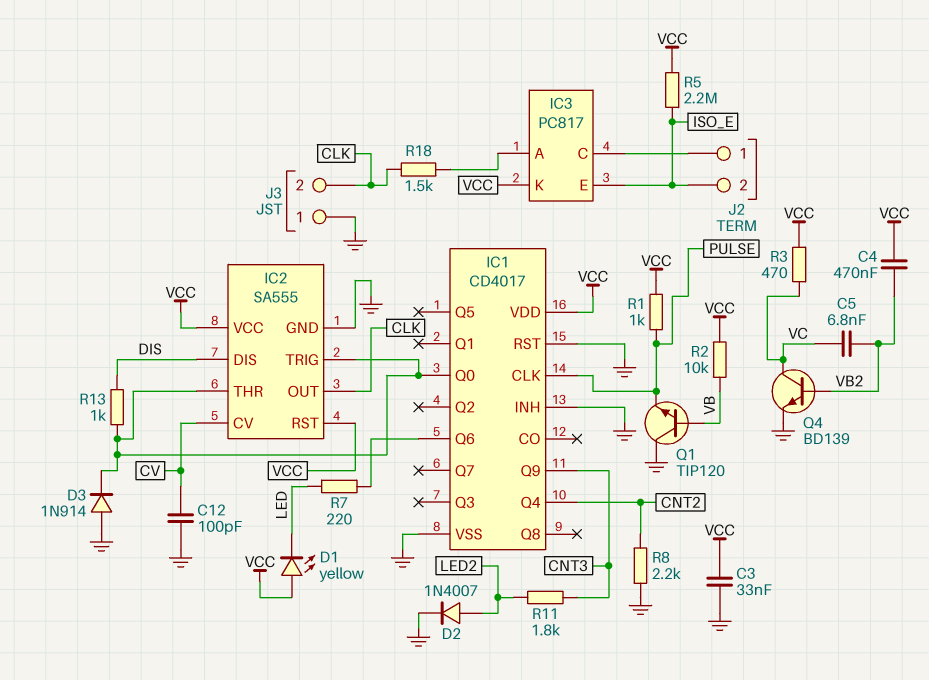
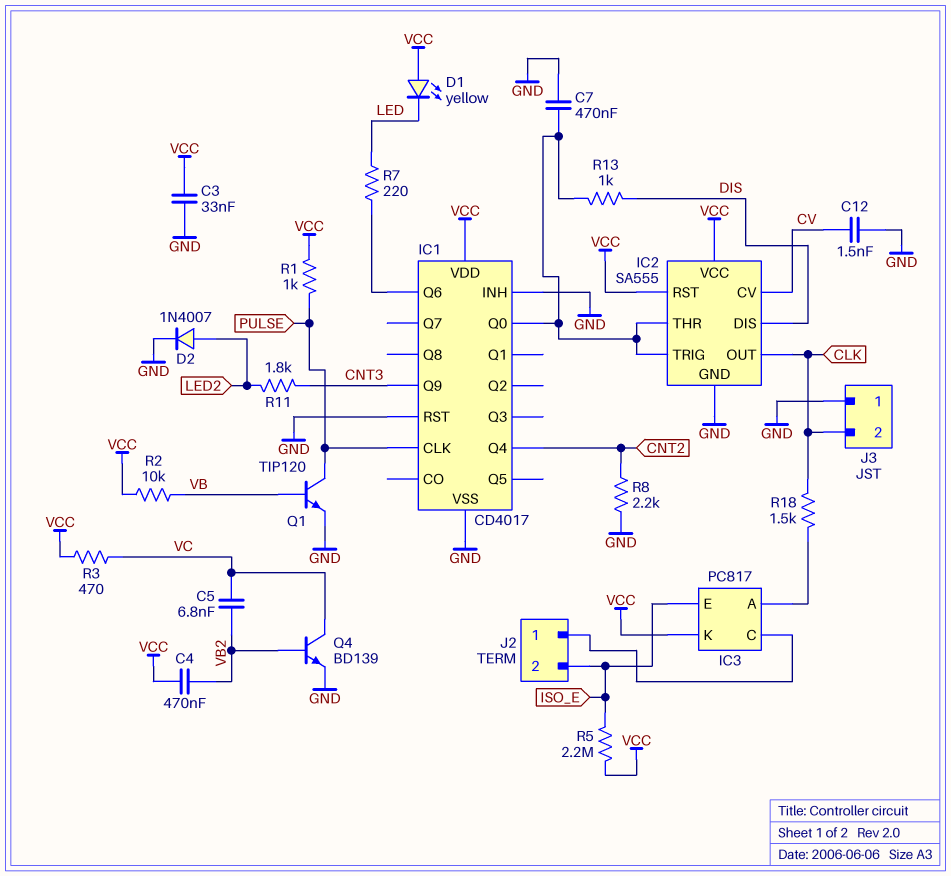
C7: none -> 470nF (GND, IC1/Q0)
C12: 100pF (CV, GND) -> 1.5nF (CV, GND)
D3: diode 1N914 (A GND, K IC1/Q0) -> none
Q1: NPN TIP120 (B VB, C GND, E PULSE) -> NPN TIP120 (B VB, C PULSE, E GND)

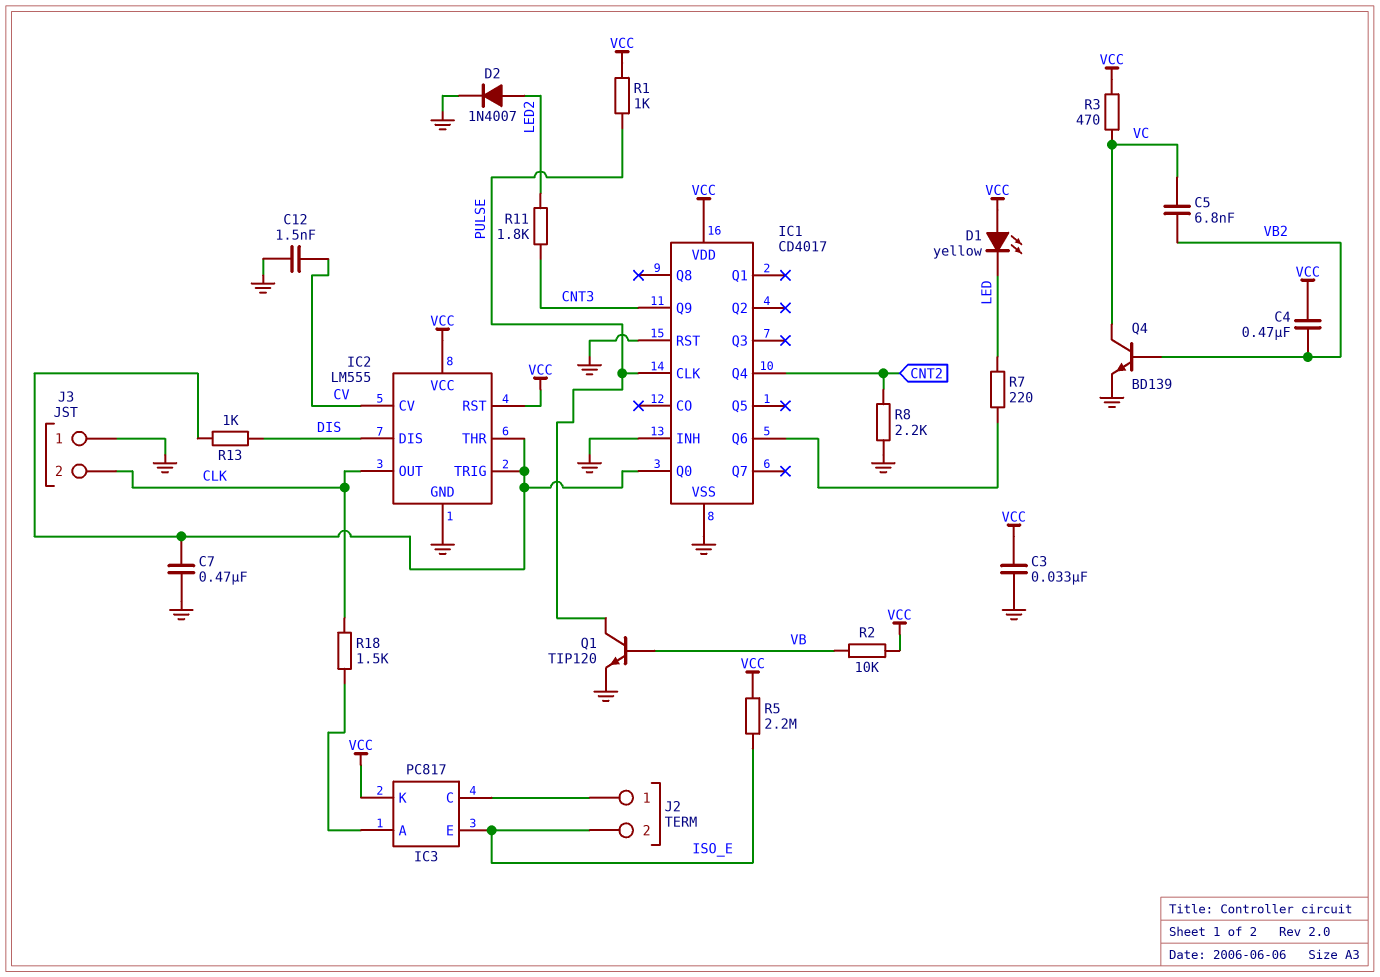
IC2: SA555 -> LM555

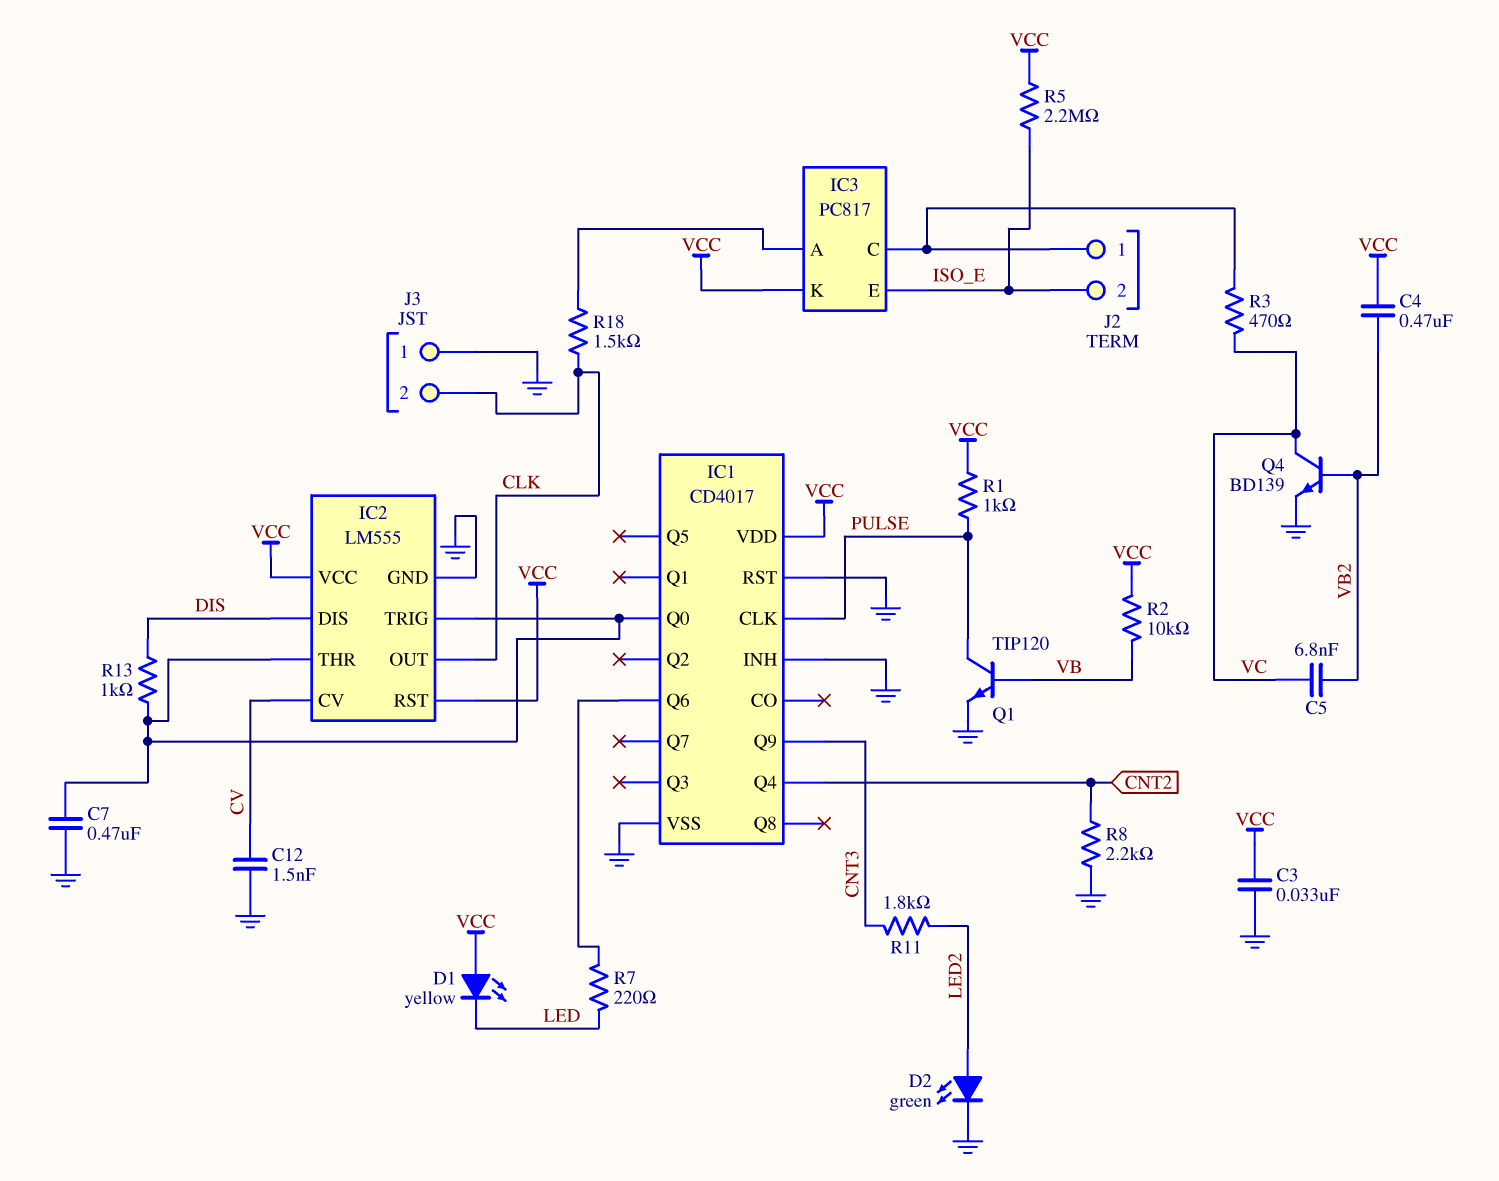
D2: diode 1N4007 (A LED2, K GND) -> LED green (A LED2, K GND)
R3: 470 (VC, VCC) -> 470 (IC3/C, VC)

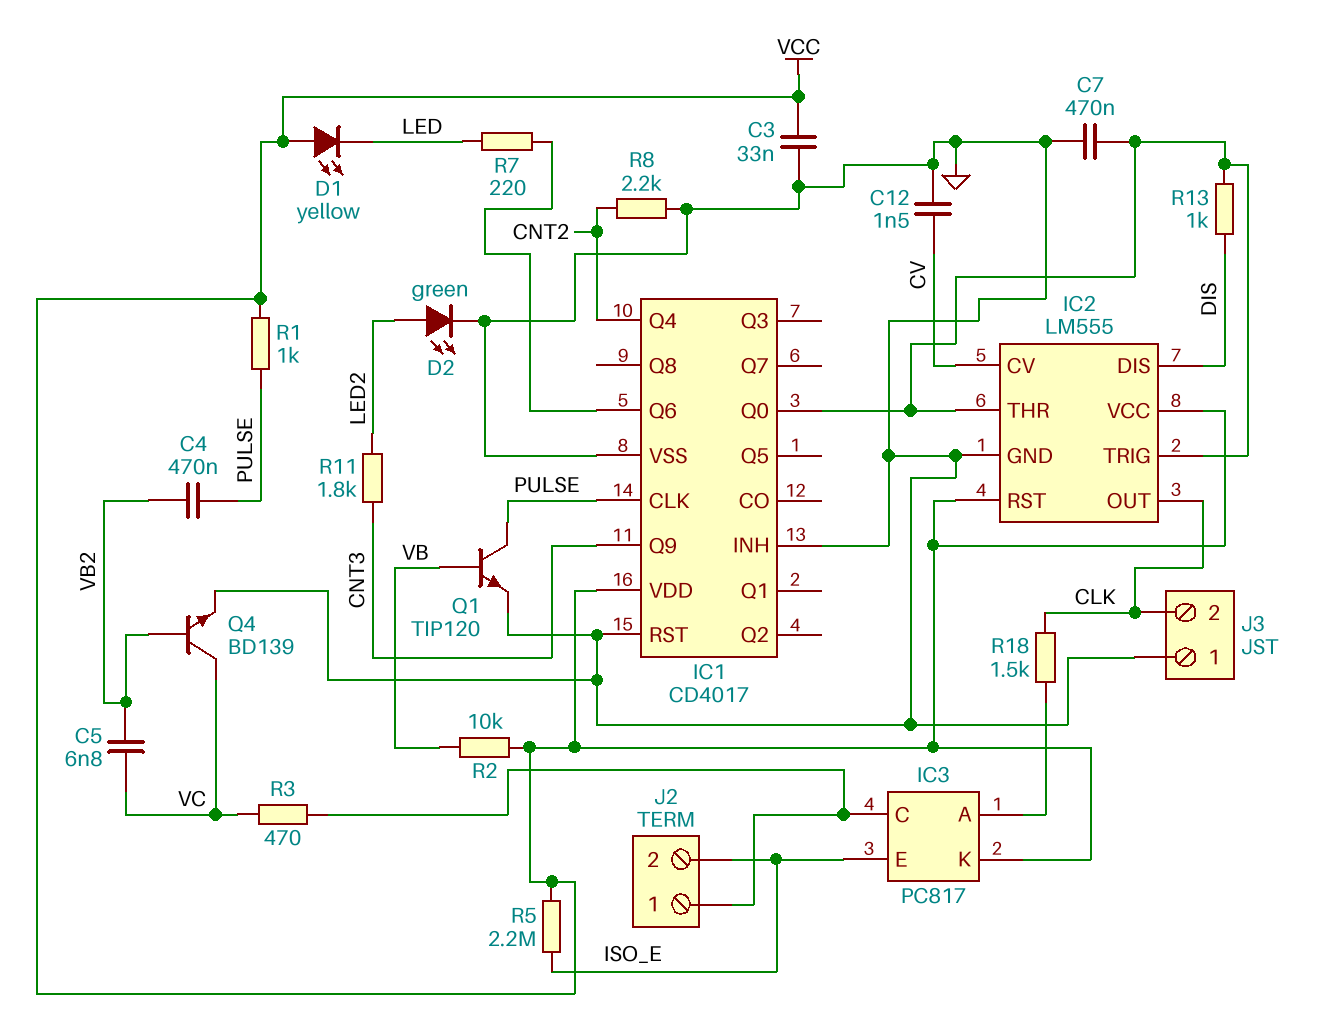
C4: 470nF (VB2, VCC) -> 470nF (PULSE, VB2)

